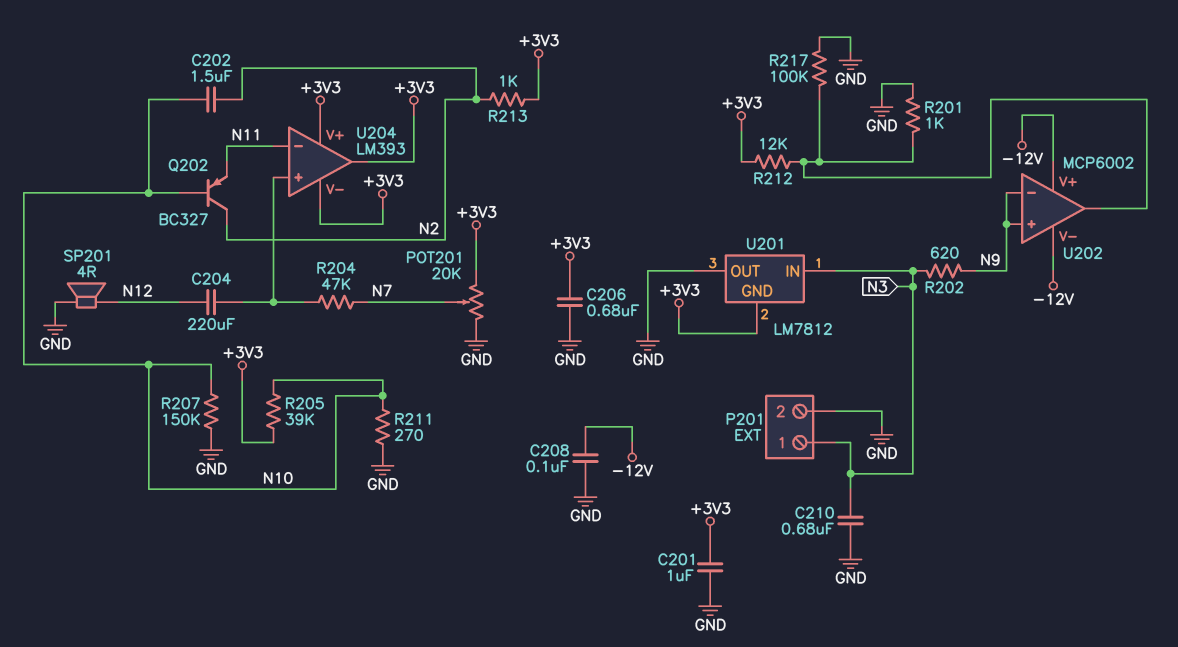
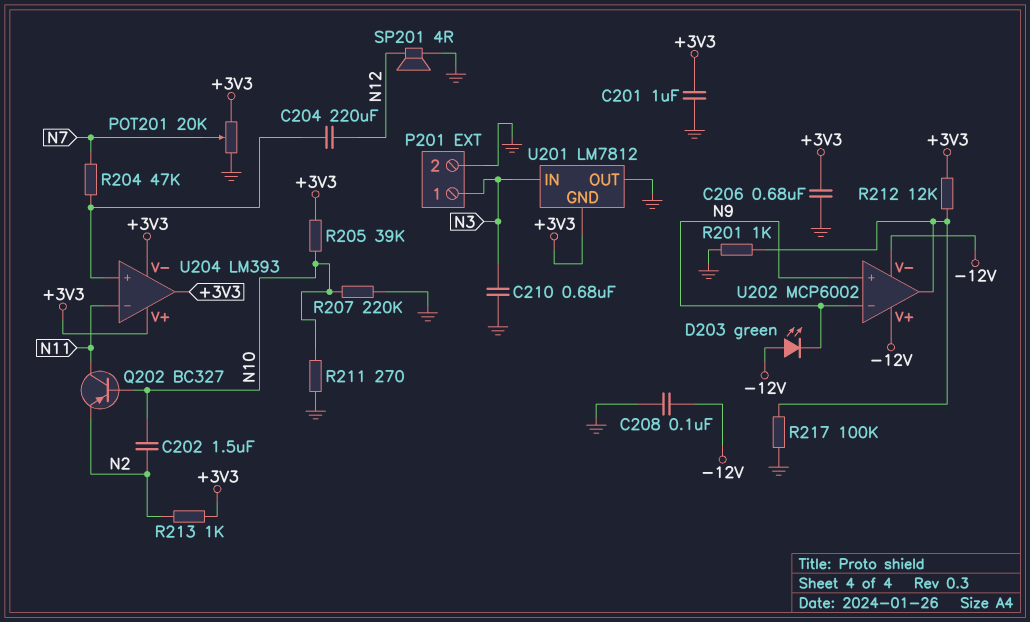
D203: none -> LED green (A -12V, K N9)
Q202: PNP BC327 (B N10, C N2, E N11) -> PNP BC327 (B N10, C N11, E N2)
R202: 620 (N3, N9) -> none
R207: 150k (GND, N10) -> 220k (GND, N10)

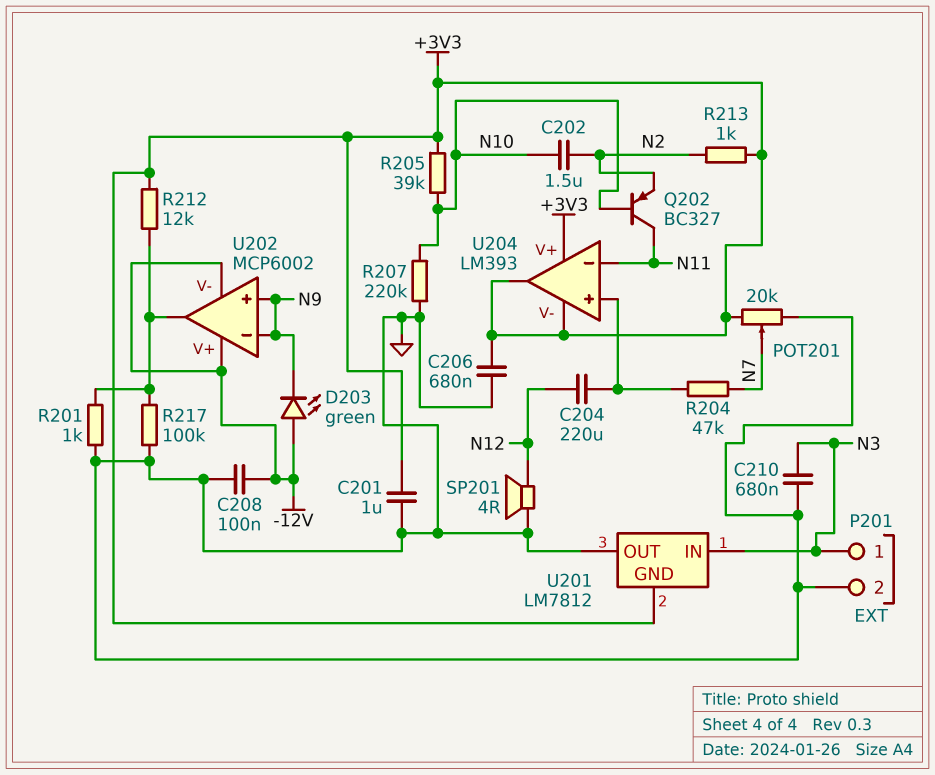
R211: 270 (GND, N10) -> none

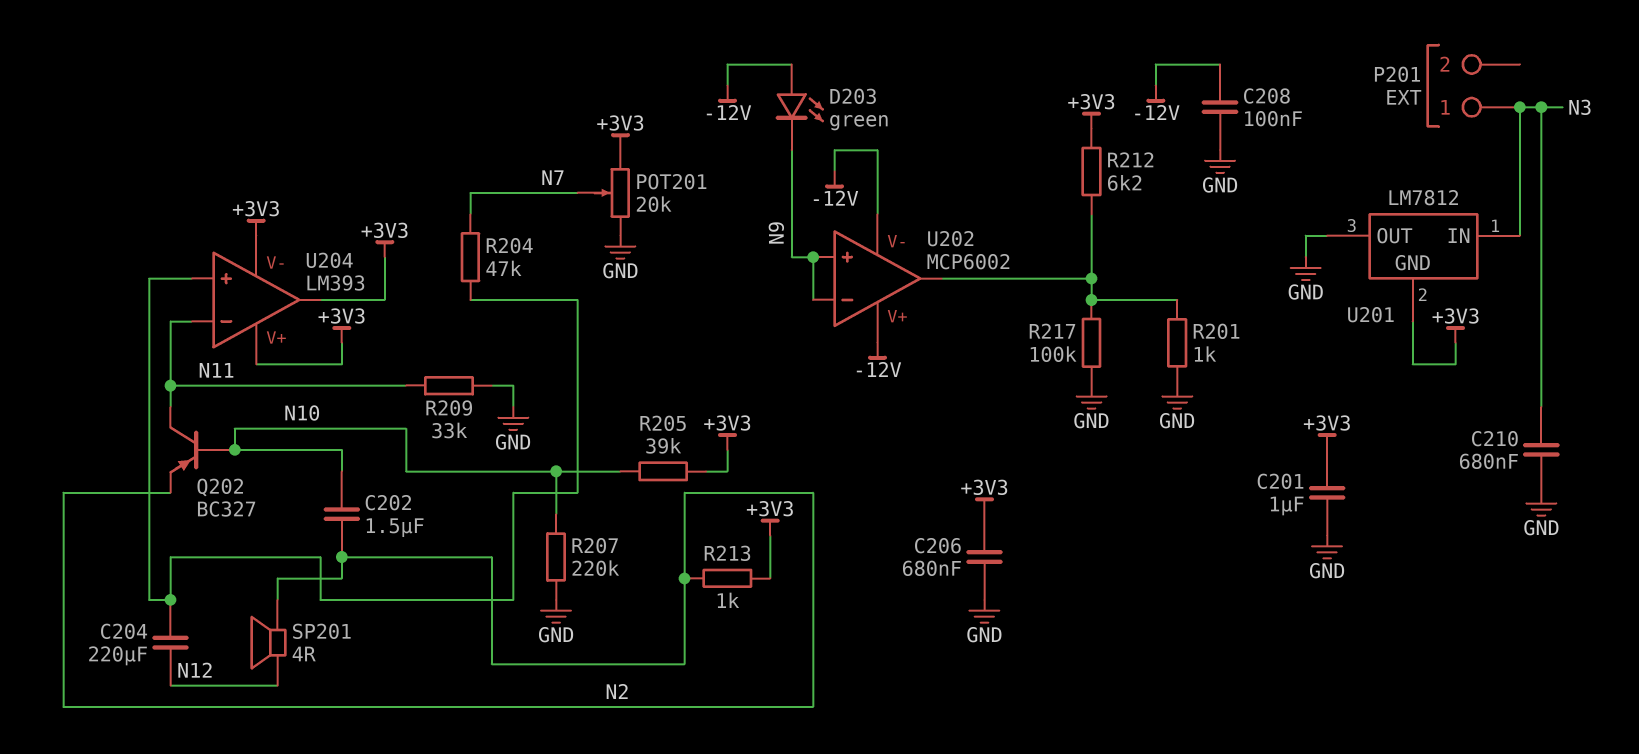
P201 pin 2: GND -> none
R209: none -> 33k (GND, N11)
R212: 12k (+3V3, U202/out) -> 6.2k (+3V3, U202/out)
SP201: speaker 4R (GND, N12) -> speaker 4R (N2, N12)

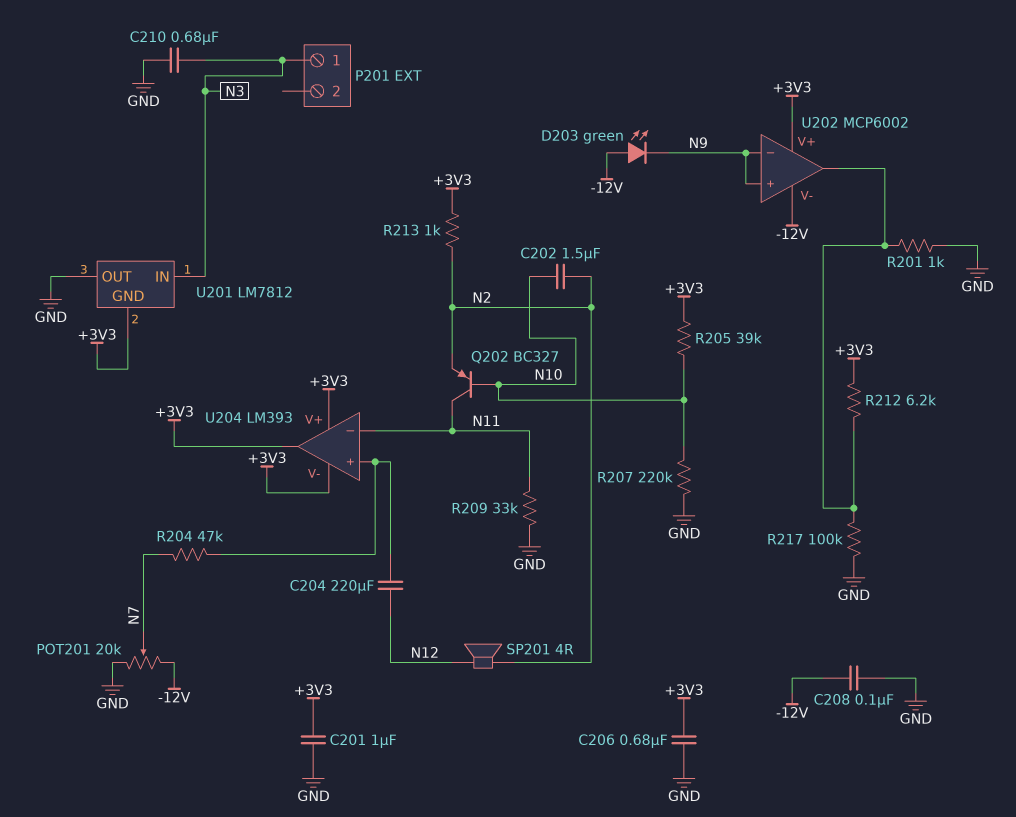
POT201: 20k (+3V3, GND, wiper N7) -> 20k (-12V, GND, wiper N7)
U202 pin V+: -12V -> +3V3

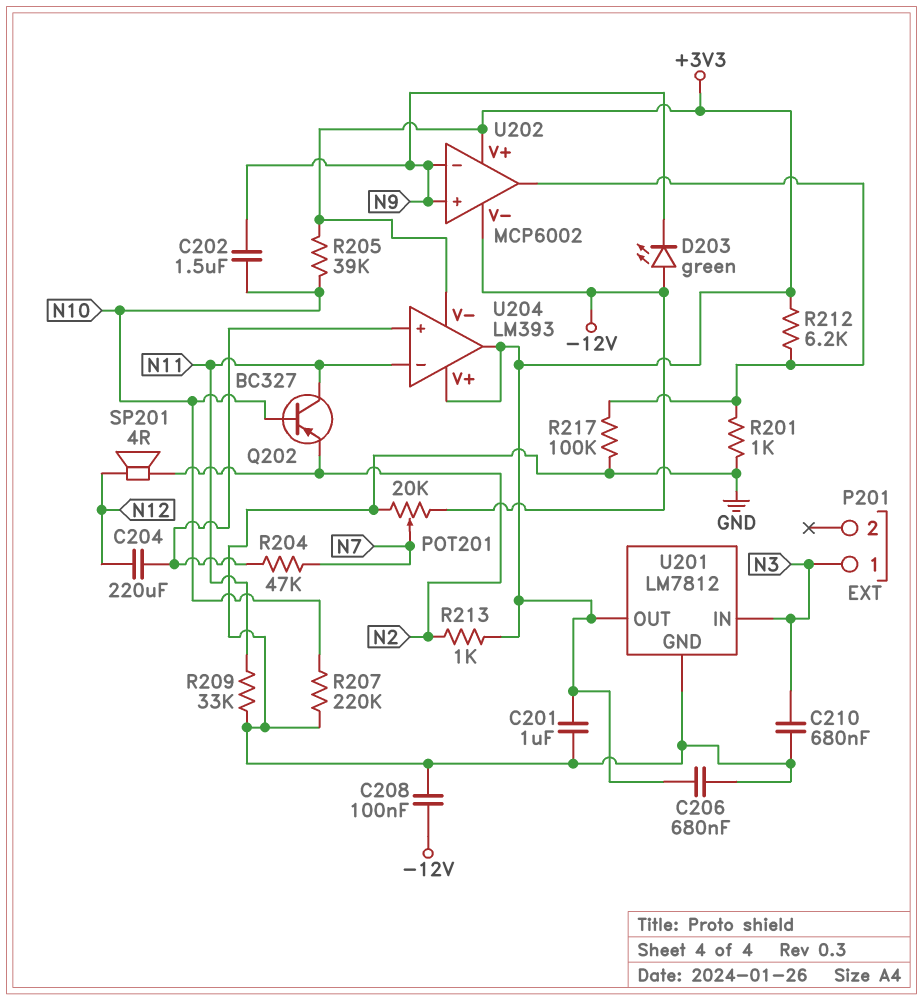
C202: 1.5uF (N2, N10) -> 1.5uF (N9, N10)
U201 pin GND: +3V3 -> GND
U201 pin OUT: GND -> +3V3

